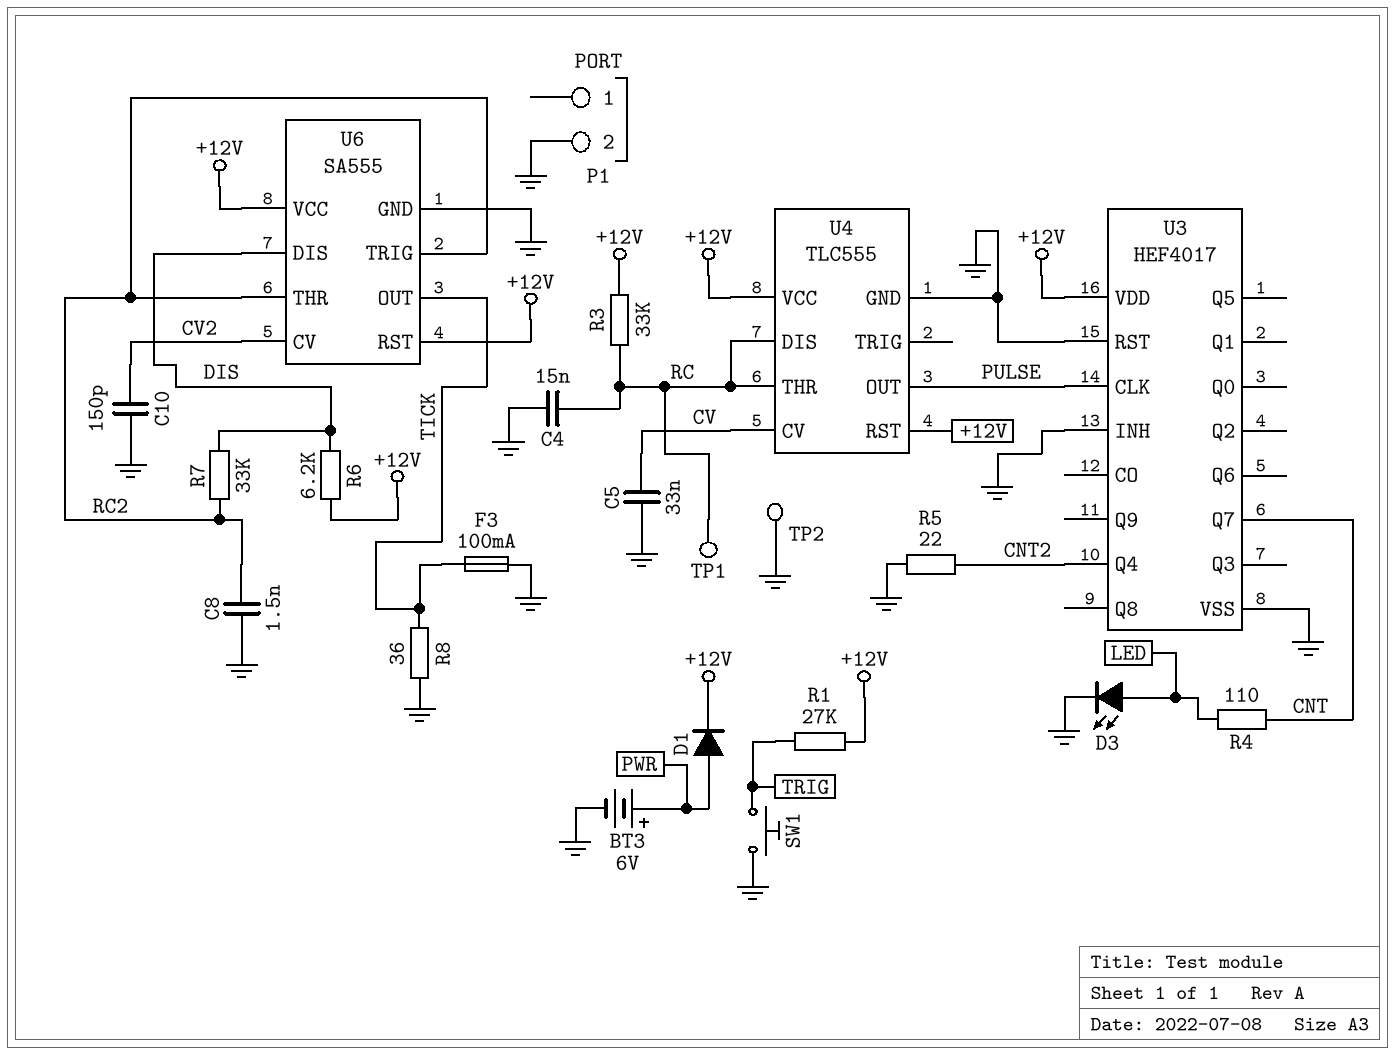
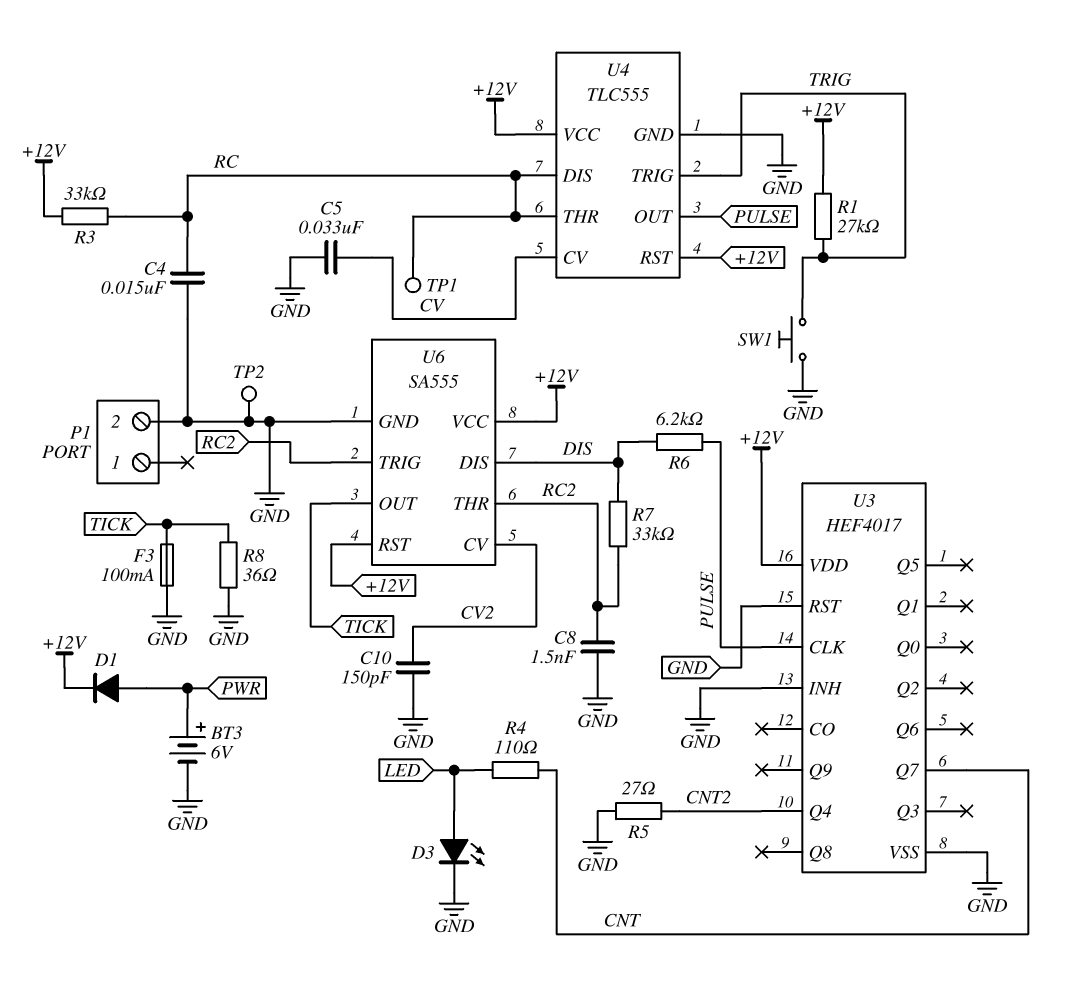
R5: 22 (CNT2, GND) -> 27 (CNT2, GND)
R6: 6.2k (+12V, DIS) -> 6.2k (DIS, PULSE)
U4 pin TRIG: none -> TRIG

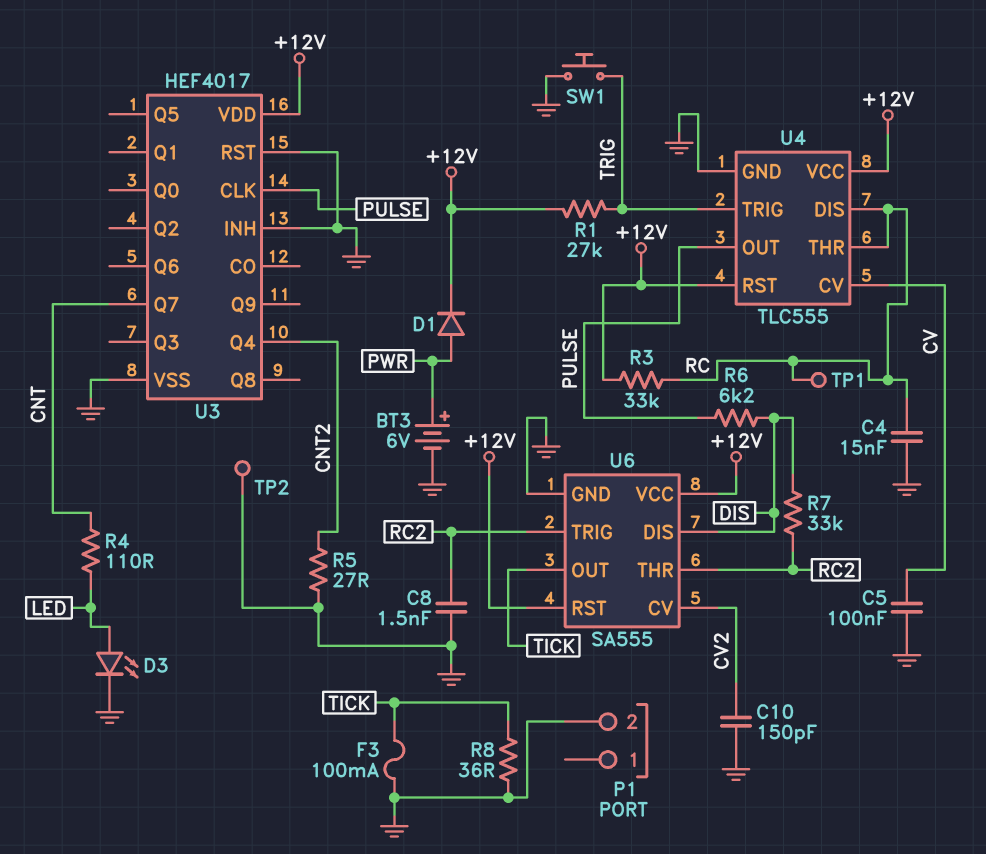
C5: 33nF (CV, GND) -> 100nF (CV, GND)

